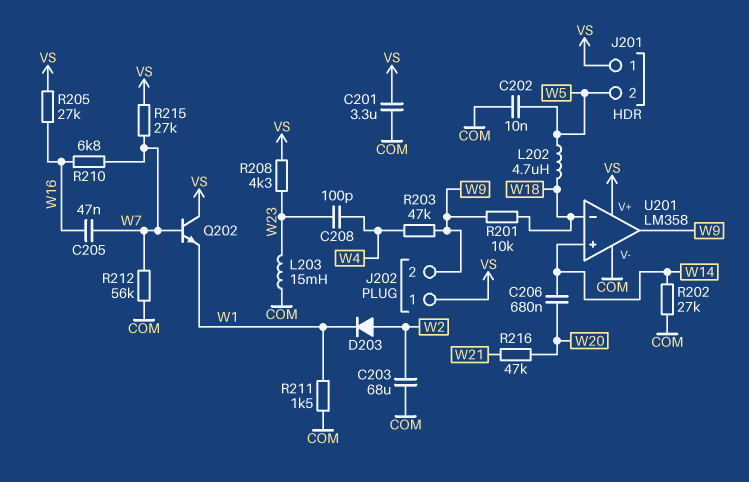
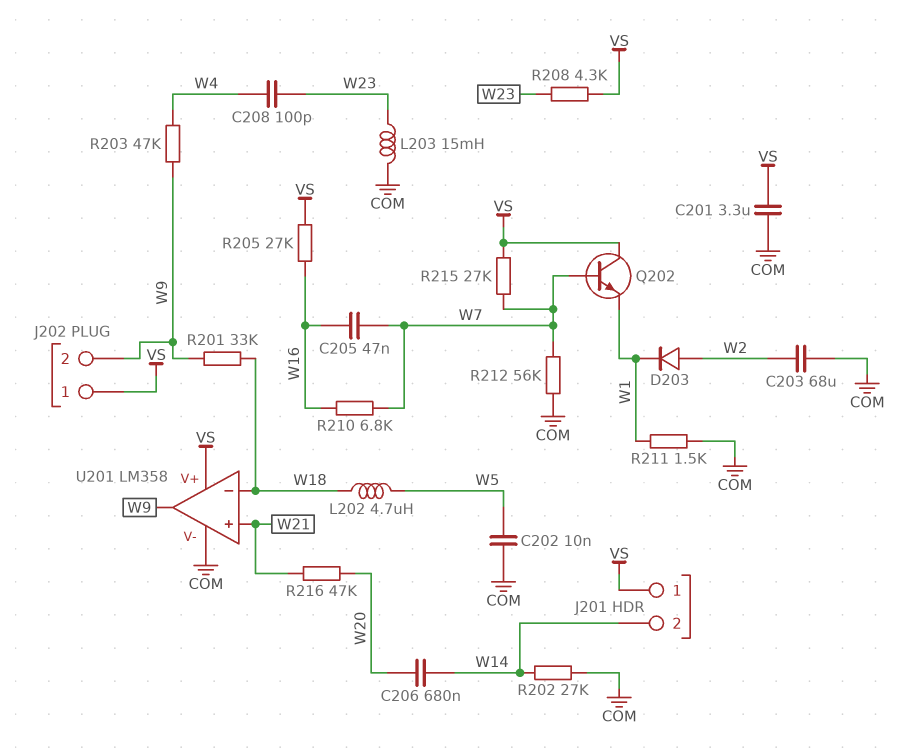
J201 pin 2: W5 -> W14
R201: 10k (W9, W18) -> 33k (W9, W18)
U201 pin in+: W14 -> W21

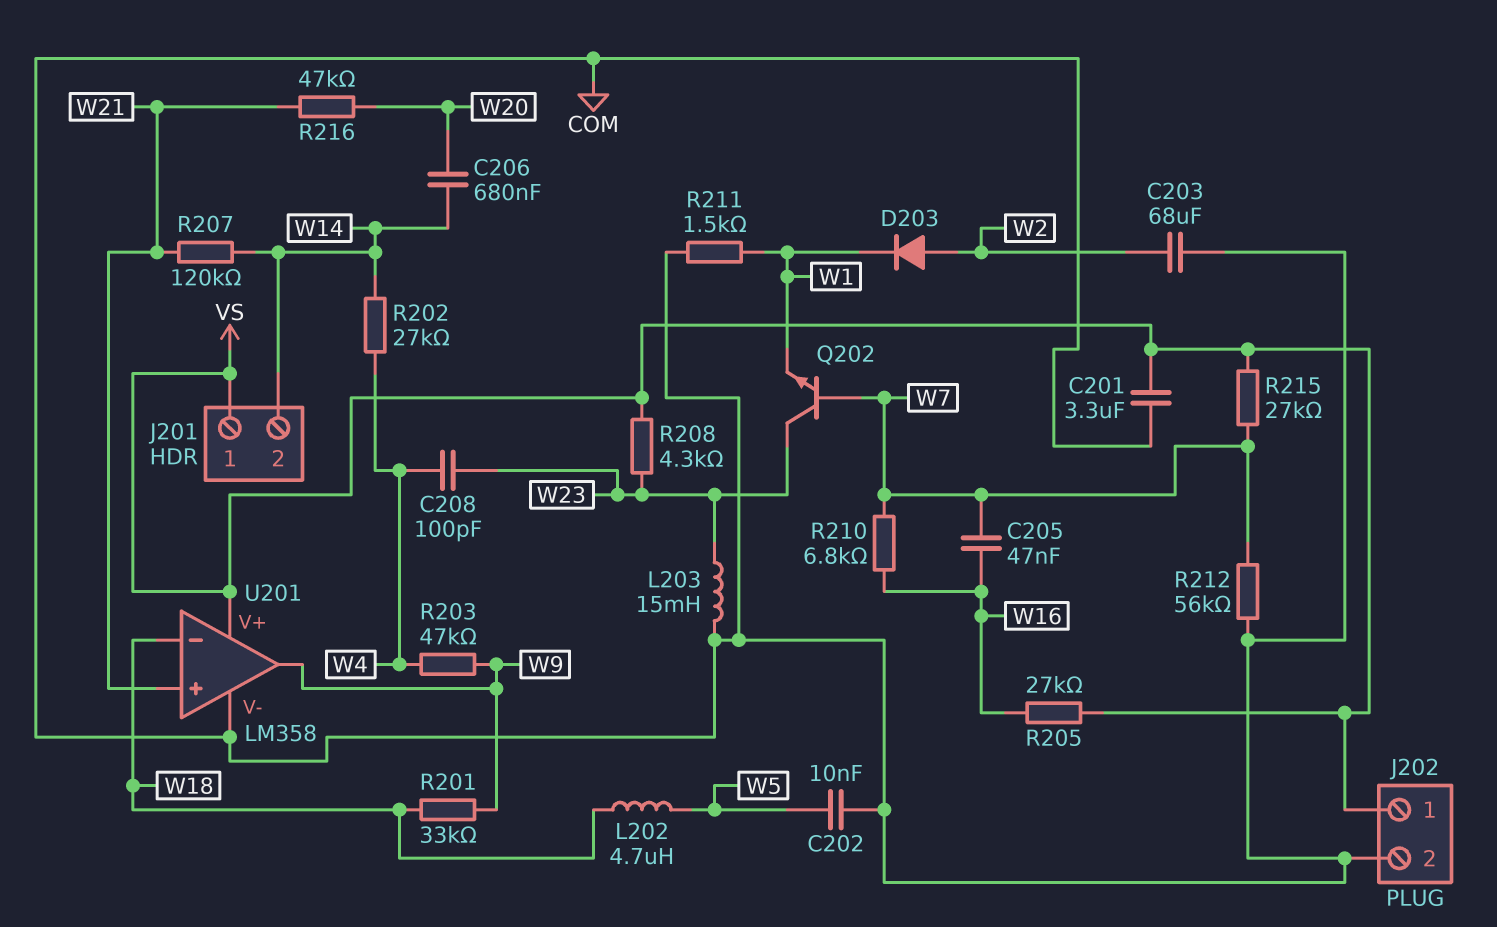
J202 pin 2: W9 -> COM
Q202: NPN (B W7, C VS, E W1) -> NPN (B W7, C W23, E W1)
R202: 27k (COM, W14) -> 27k (W4, W14)
R207: none -> 120k (W14, W21)

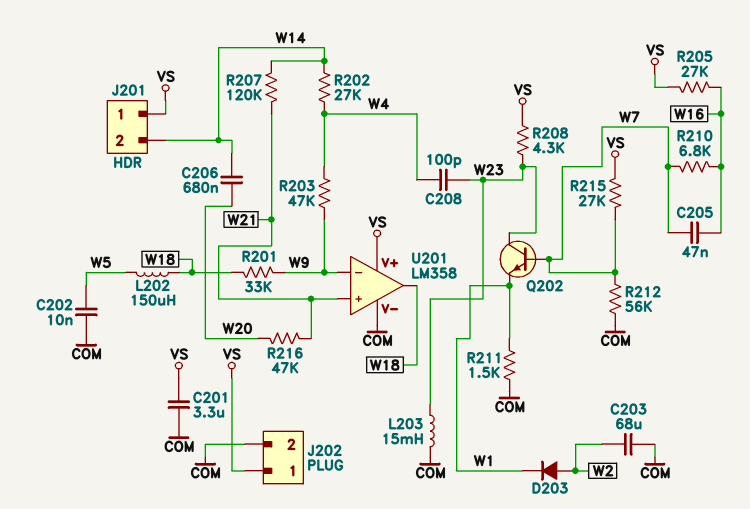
L202: 4.7uH (W5, W18) -> 150uH (W5, W18)
U201 pin in-: W18 -> W9
U201 pin out: W9 -> W18

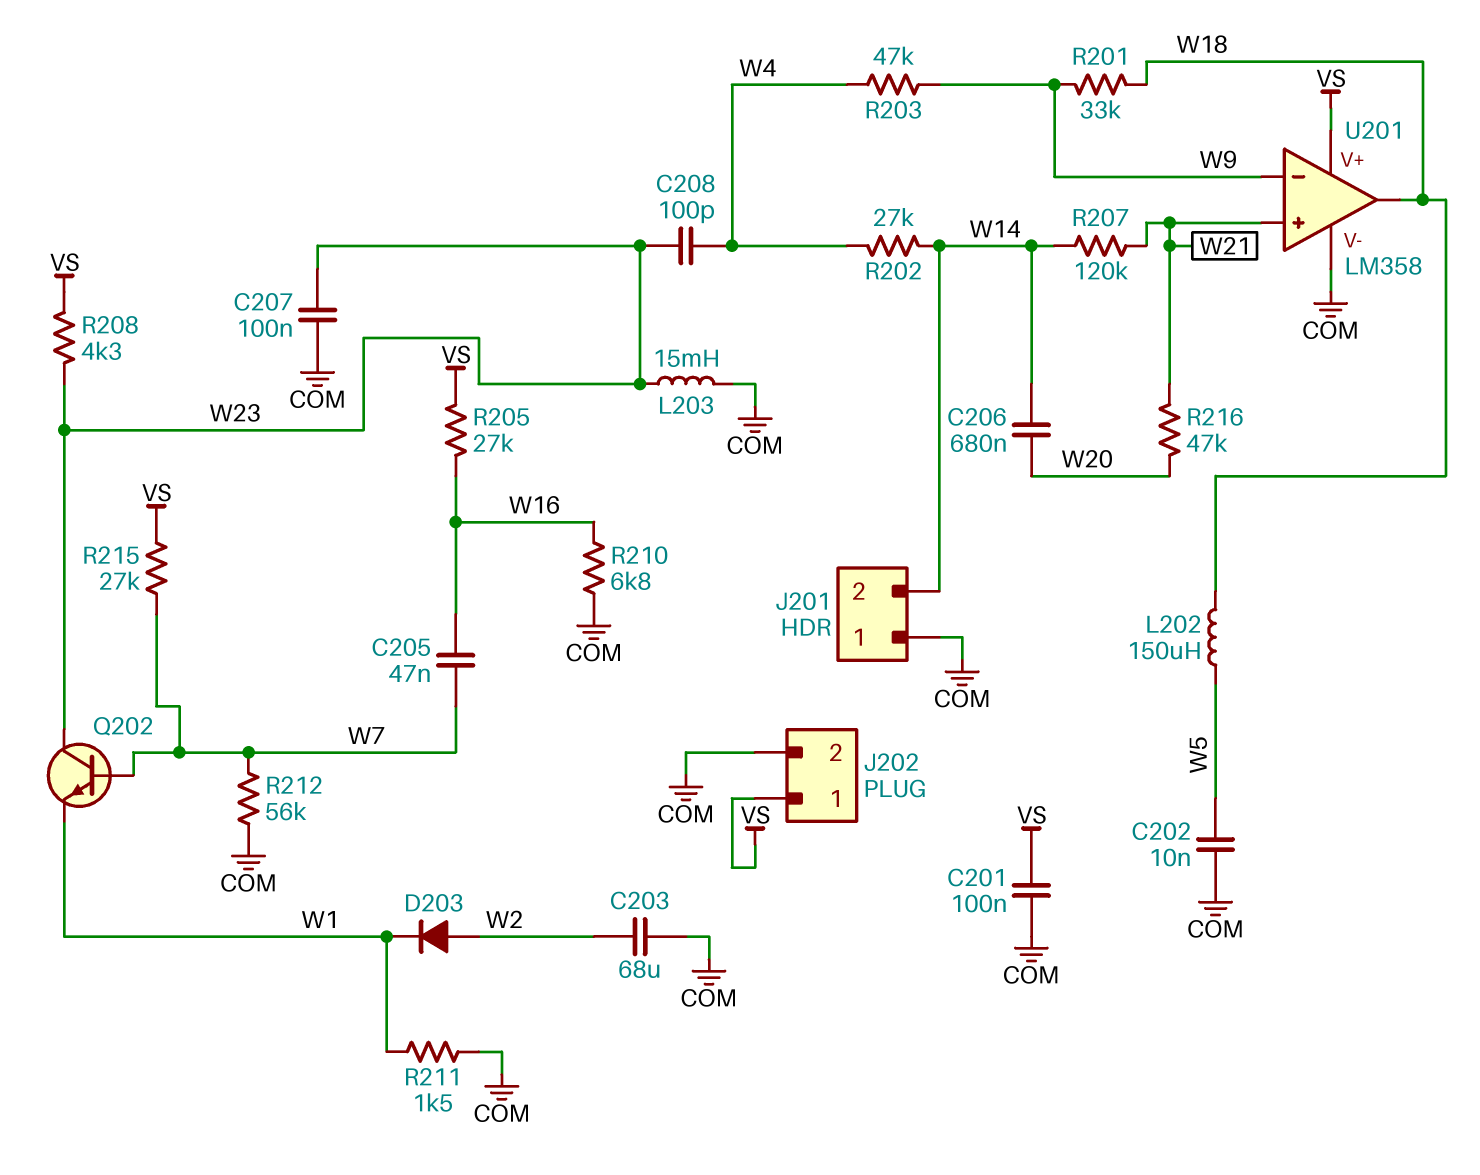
C201: 3.3uF (COM, VS) -> 100nF (COM, VS)
C207: none -> 100nF (COM, W23)
J201 pin 1: VS -> COM
R210: 6.8k (W7, W16) -> 6.8k (COM, W16)

